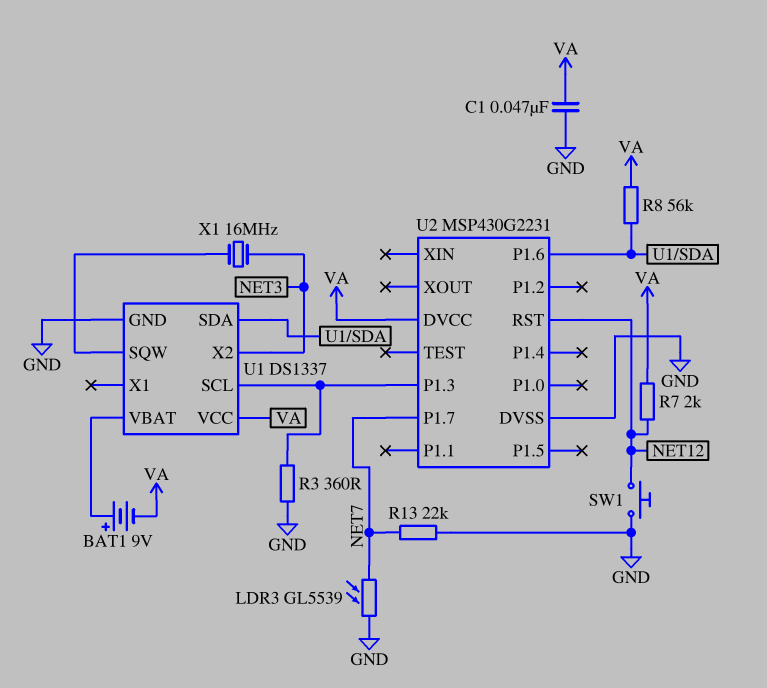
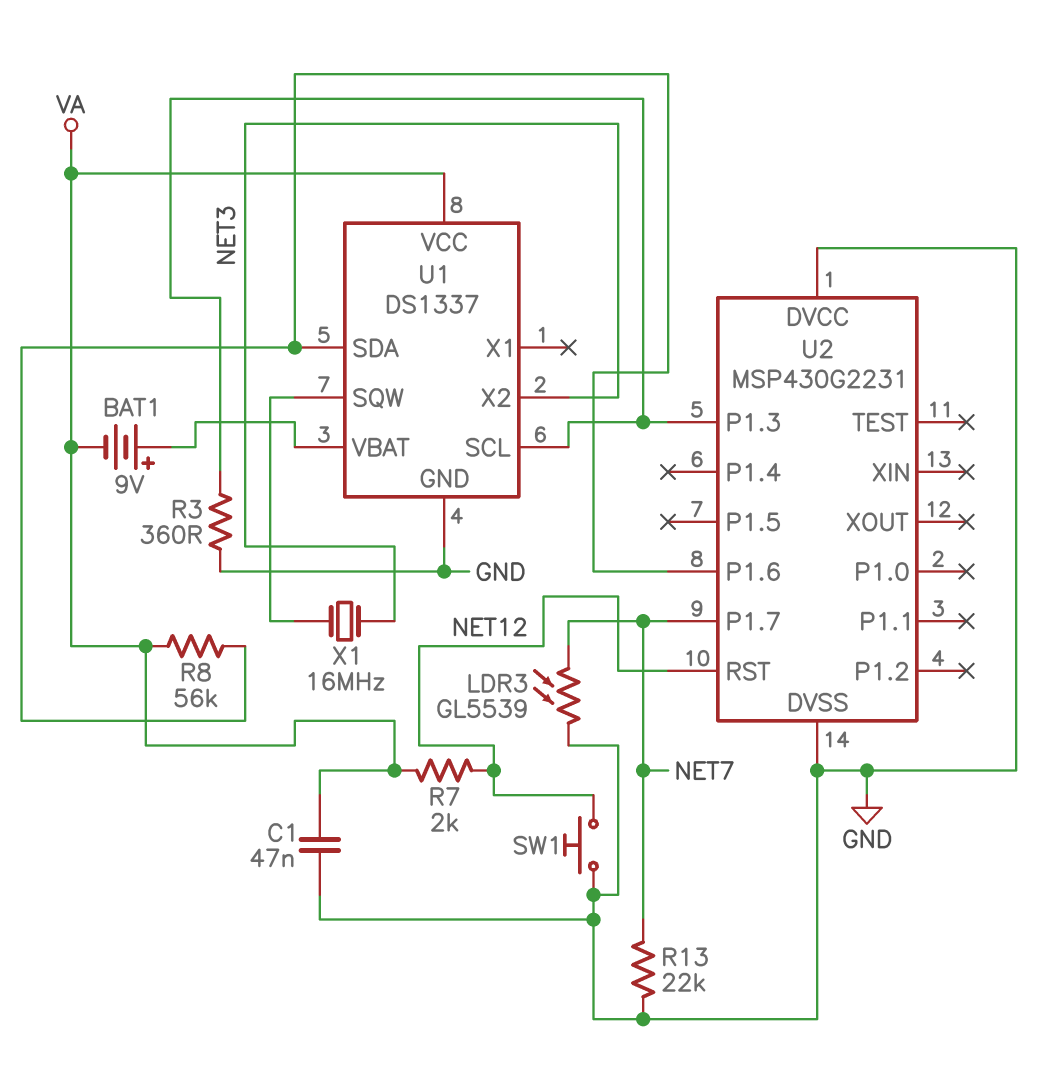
U2 pin DVCC: VA -> GND

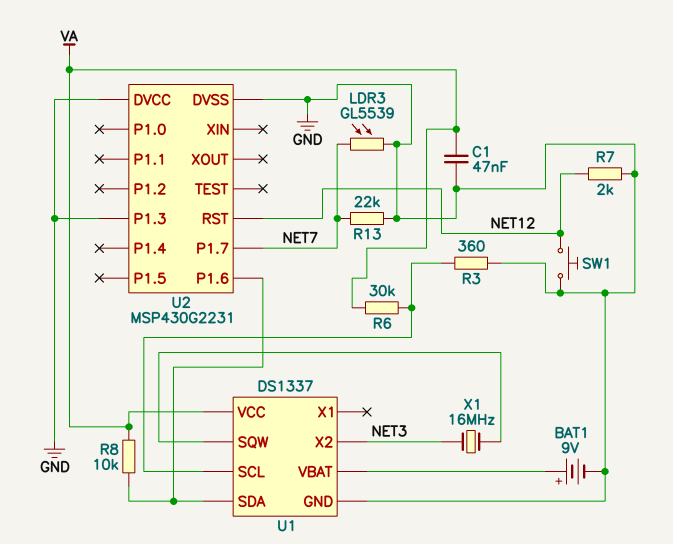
BAT1: 9V (plus U1/VBAT, minus VA) -> 9V (plus U1/VBAT, minus GND)
R6: none -> 30k (U1/SCL, VA)
R7: 2k (NET12, VA) -> 2k (GND, NET12)
R8: 56k (U1/SDA, VA) -> 10k (U1/SDA, VA)
U2 pin P1.3: U1/SCL -> GND

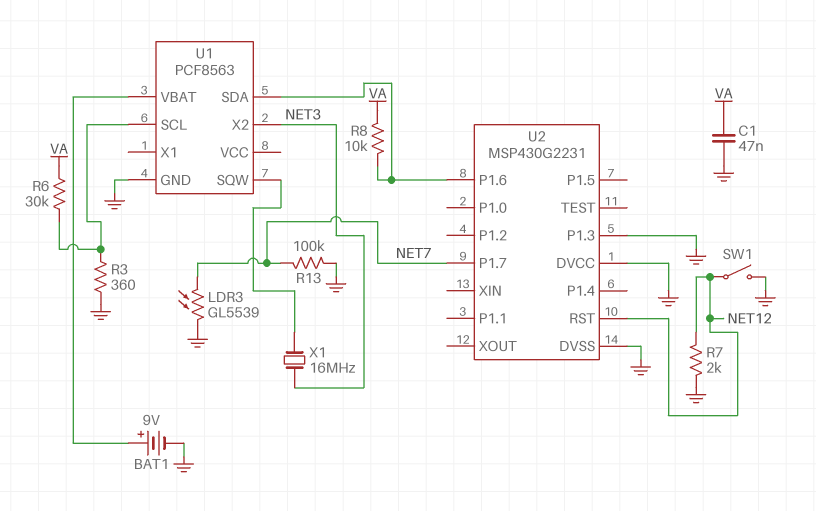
R13: 22k (GND, NET7) -> 100k (GND, NET7)
SW1: button (GND, NET12) -> switch (GND, NET12)
U1: DS1337 -> PCF8563
U1 pin VCC: VA -> none

